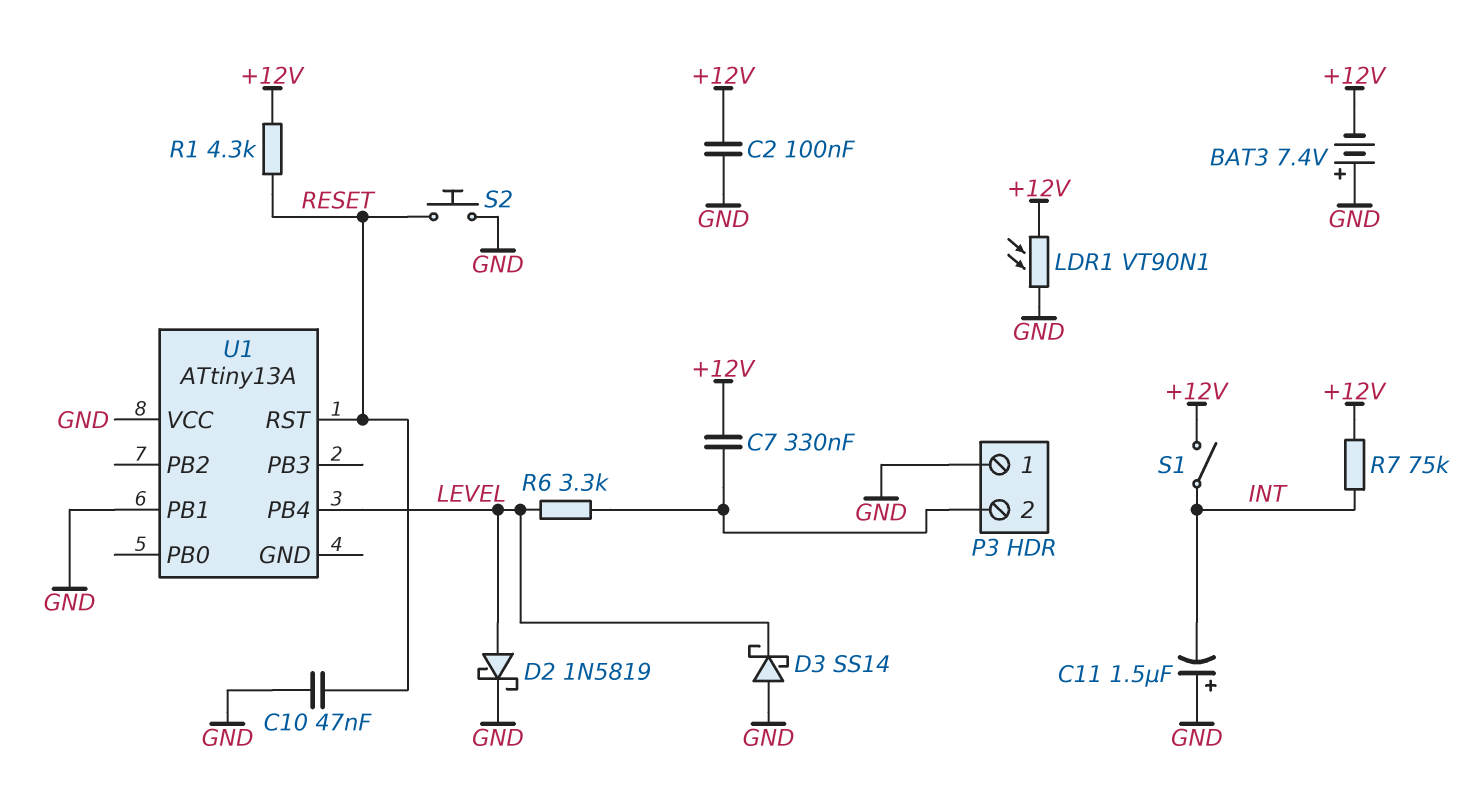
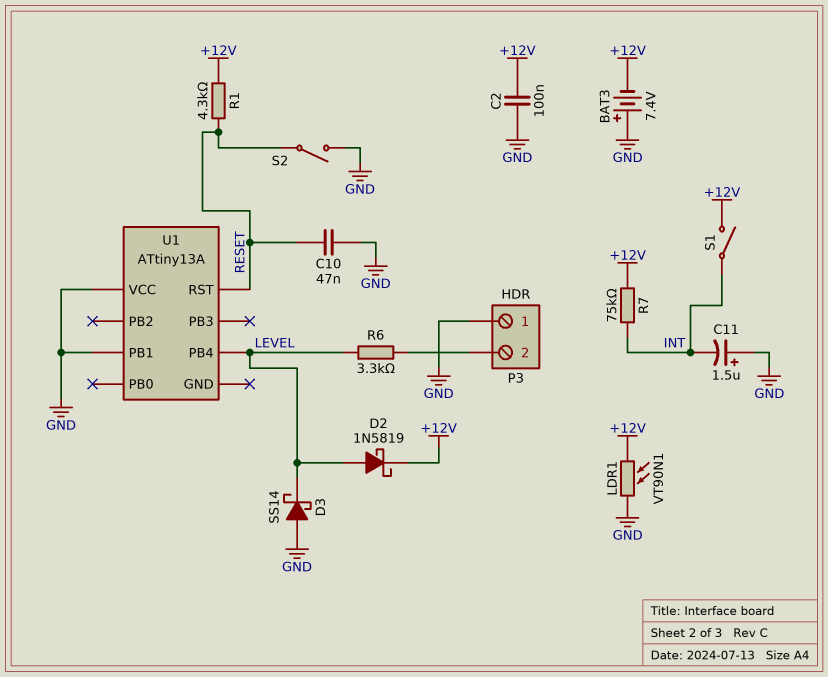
C7: 330nF (+12V, P3/2) -> none
D2: schottky 1N5819 (A LEVEL, K GND) -> schottky 1N5819 (A LEVEL, K +12V)
S2: button (GND, RESET) -> switch (GND, RESET)

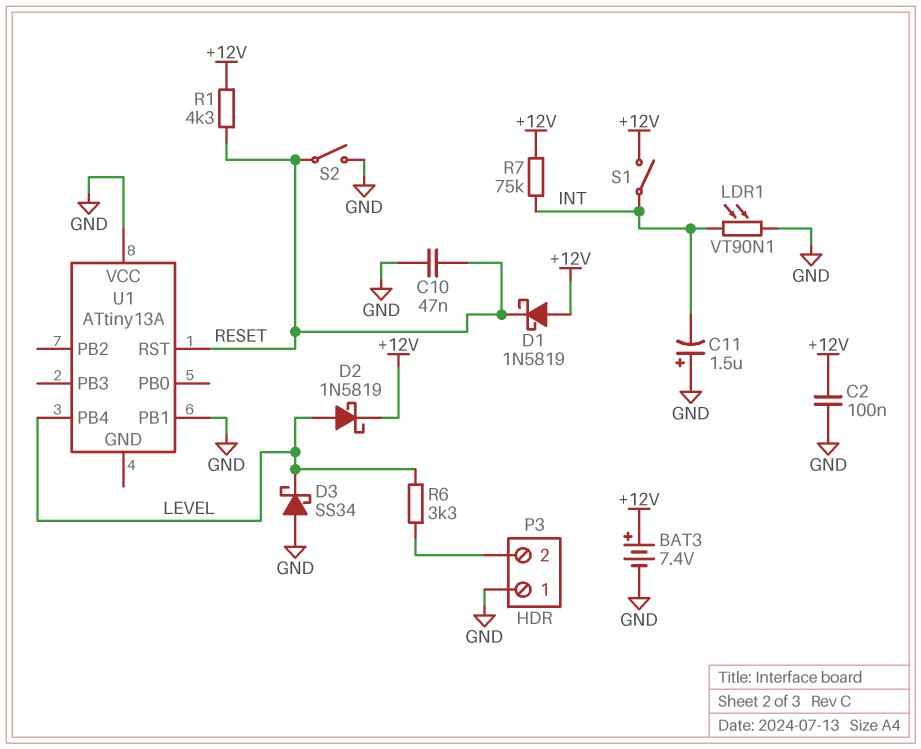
BAT3: 7.4V (plus GND, minus +12V) -> 7.4V (plus +12V, minus GND)
D1: none -> schottky 1N5819 (A +12V, K RESET)
D3: schottky SS14 (A GND, K LEVEL) -> schottky SS34 (A GND, K LEVEL)
LDR1: VT90N1 (+12V, GND) -> VT90N1 (GND, INT)

